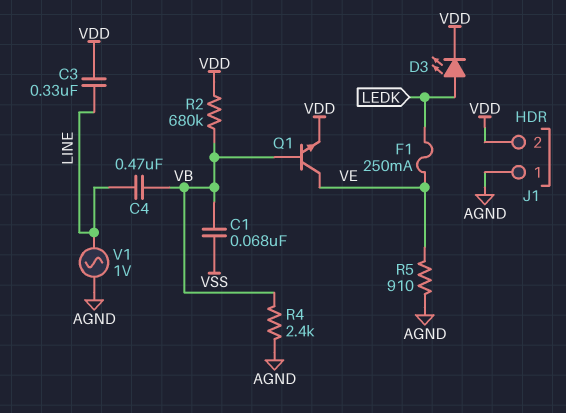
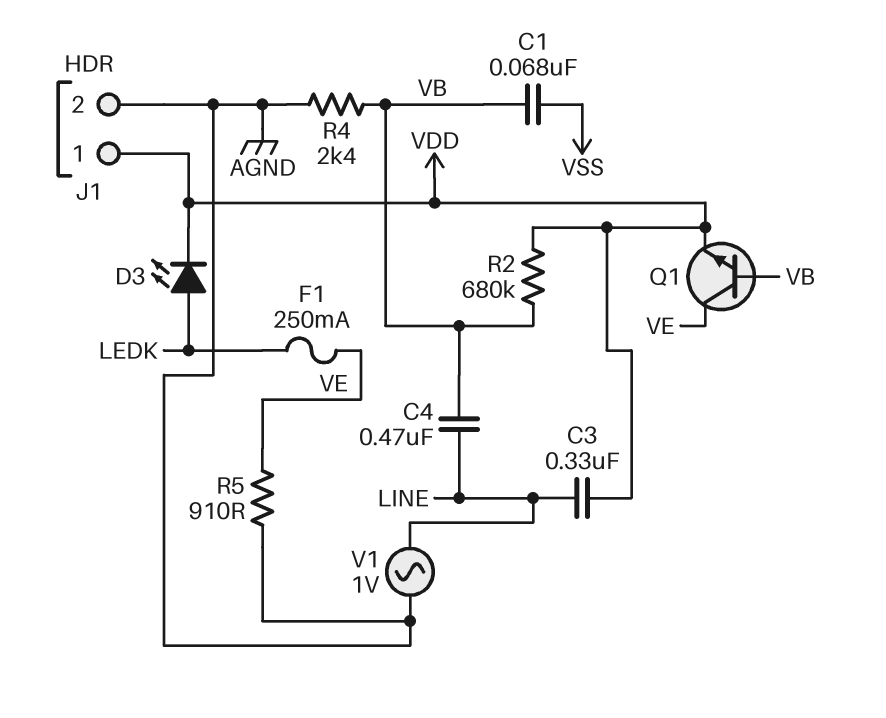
J1 pin 1: AGND -> VDD
J1 pin 2: VDD -> AGND

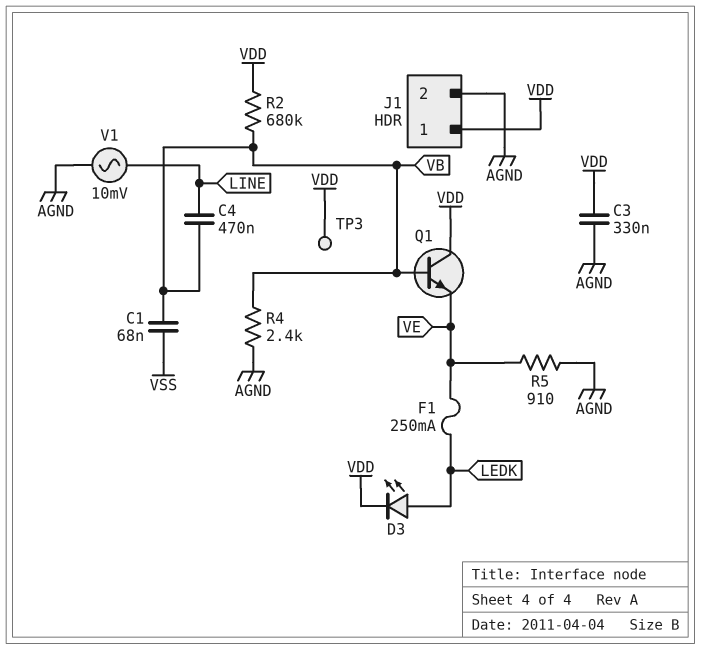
C3: 330nF (LINE, VDD) -> 330nF (AGND, VDD)
Q1: NPN (B VB, C VE, E VDD) -> NPN (B VB, C VDD, E VE)
TP3: none -> test point (VDD)
V1: AC 1V (AGND, LINE) -> AC 10mV (AGND, LINE)

